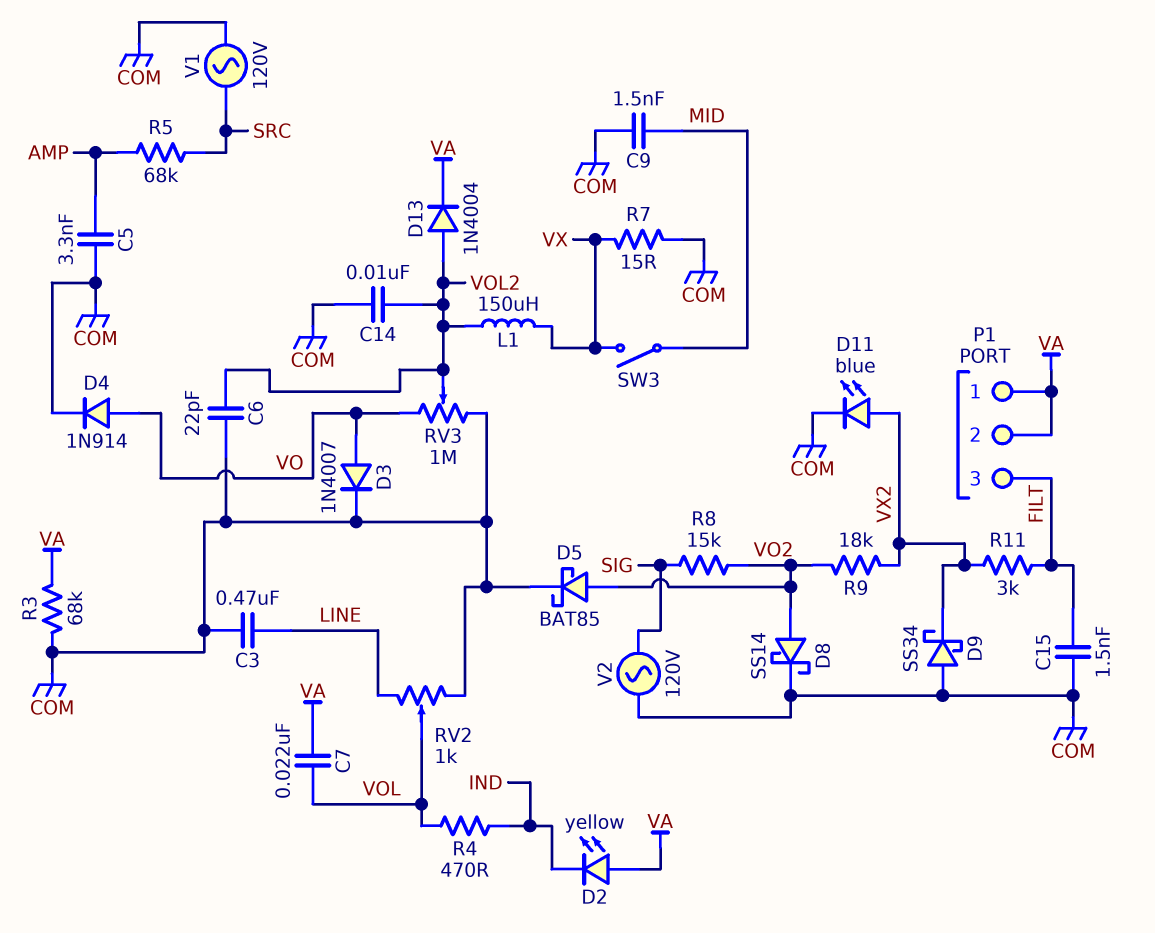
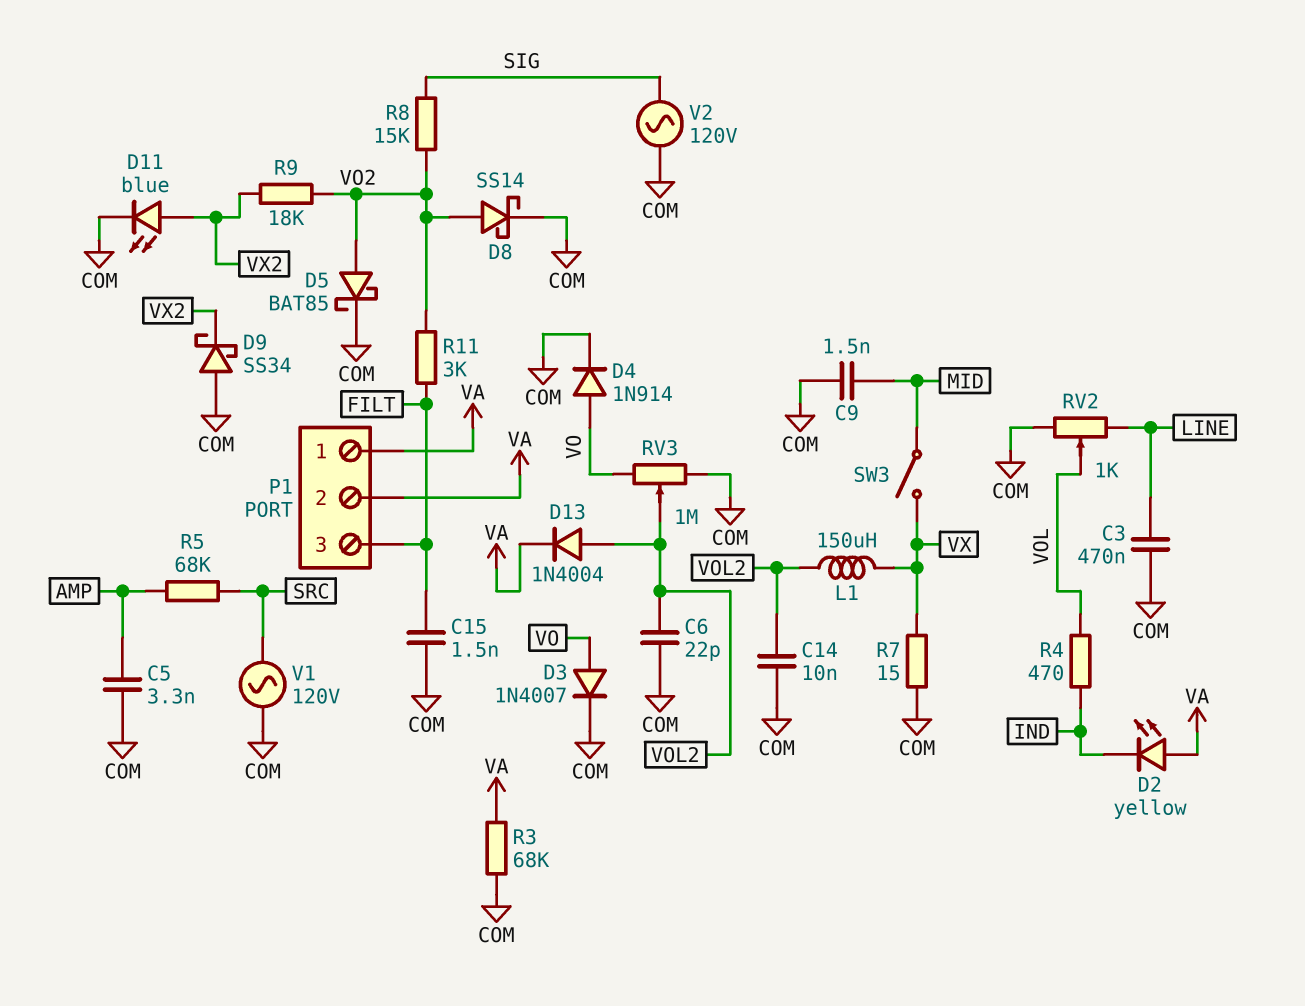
C7: 22nF (VA, VOL) -> none
R11: 3k (FILT, VX2) -> 3k (FILT, VO2)

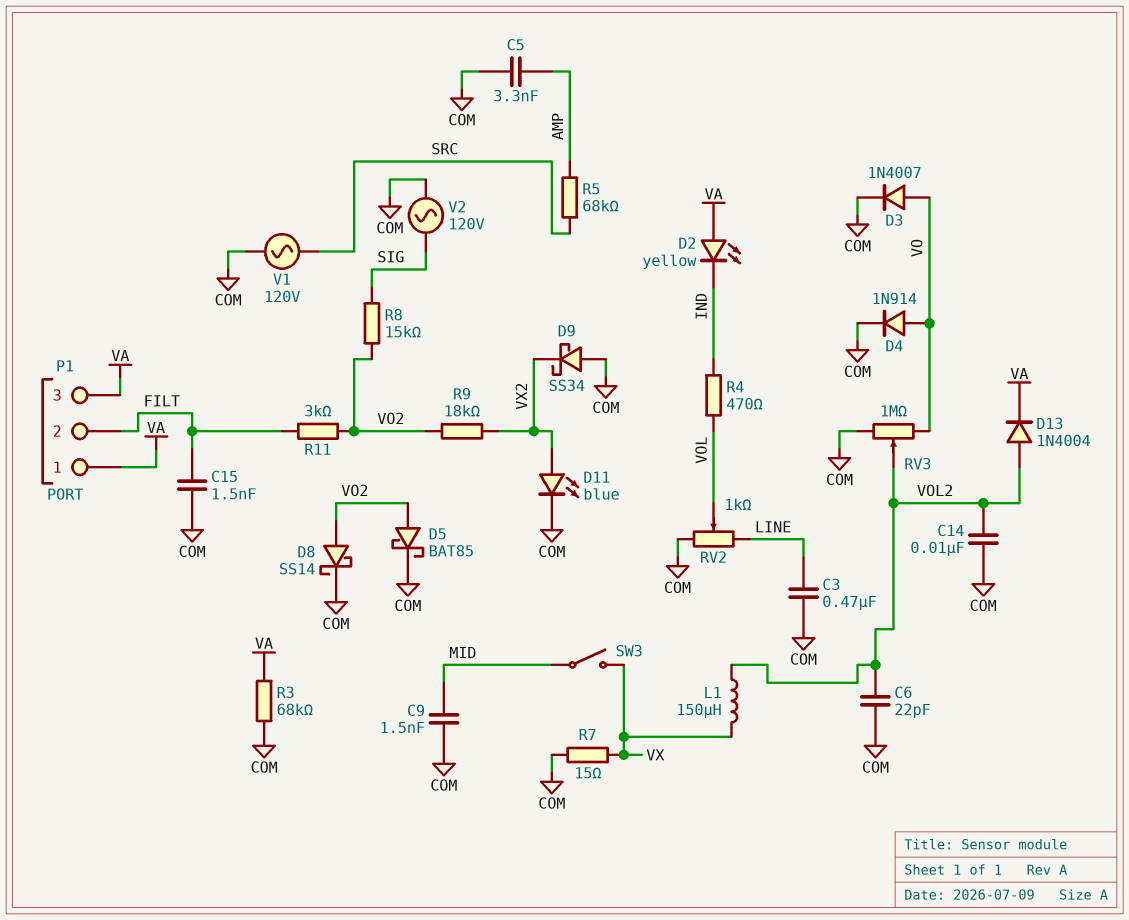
P1 pin 2: VA -> FILT
P1 pin 3: FILT -> VA

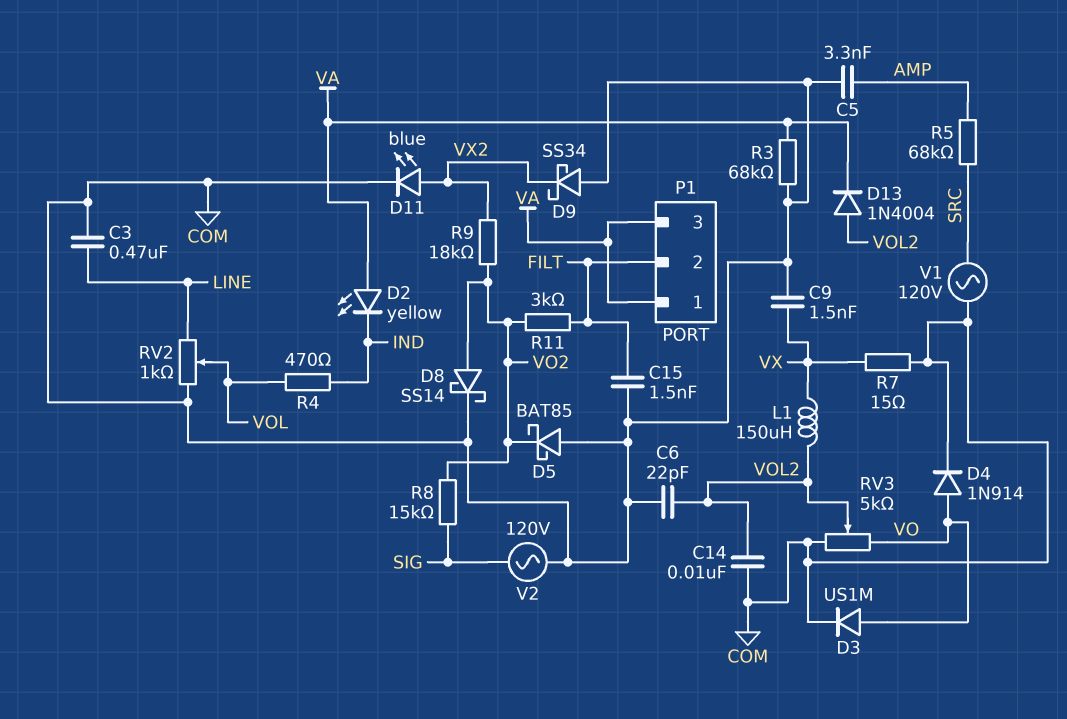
C9: 1.5nF (COM, MID) -> 1.5nF (COM, VX)
D3: diode 1N4007 (A VO, K COM) -> diode US1M (A VO, K COM)
D5: schottky BAT85 (A VO2, K COM) -> schottky BAT85 (A COM, K VO2)
RV3: 1M (COM, VO, wiper VOL2) -> 5k (COM, VO, wiper VOL2)
SW3: switch (MID, VX) -> none

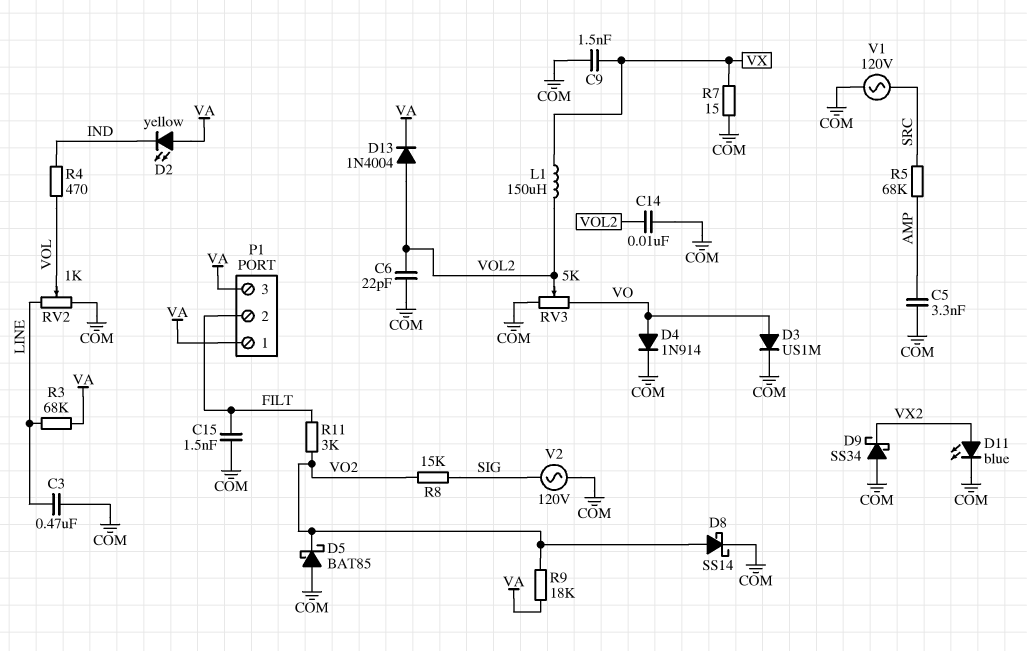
R3: 68k (COM, VA) -> 68k (LINE, VA)
R9: 18k (VO2, VX2) -> 18k (VA, VO2)

